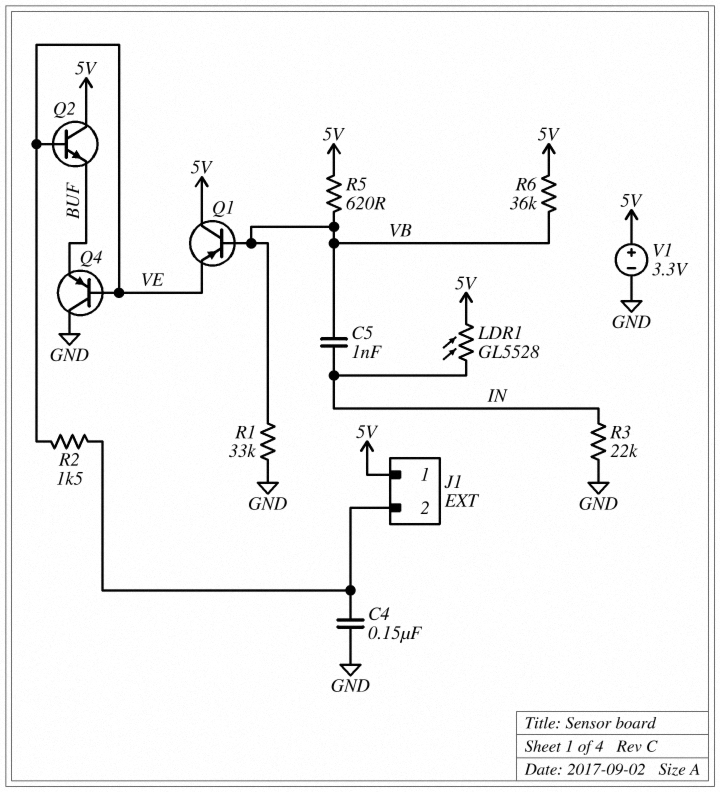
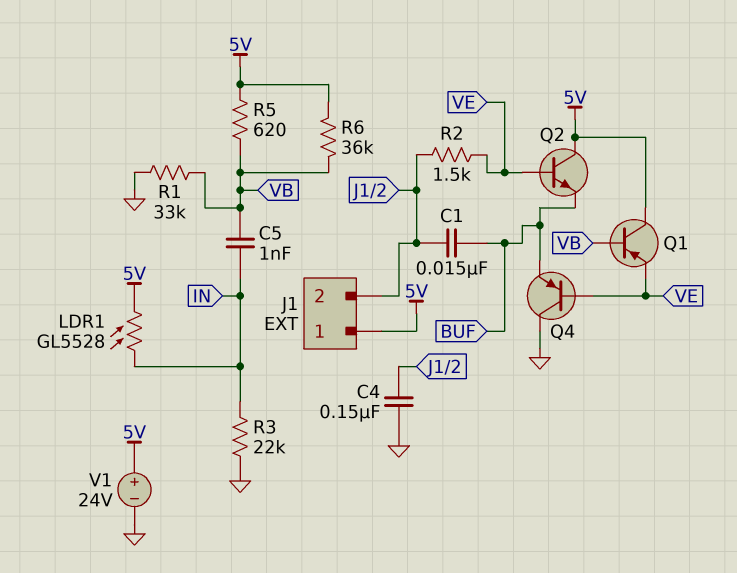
C1: none -> 15nF (BUF, J1/2)
V1: 3.3V (plus 5V, minus GND) -> 24V (plus 5V, minus GND)

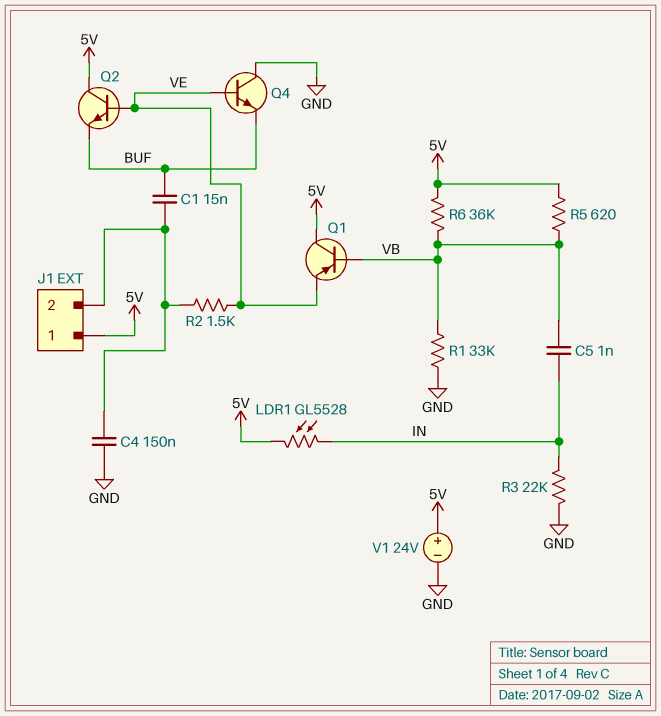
Q4: PNP (B VE, C GND, E BUF) -> NPN (B VE, C GND, E BUF)

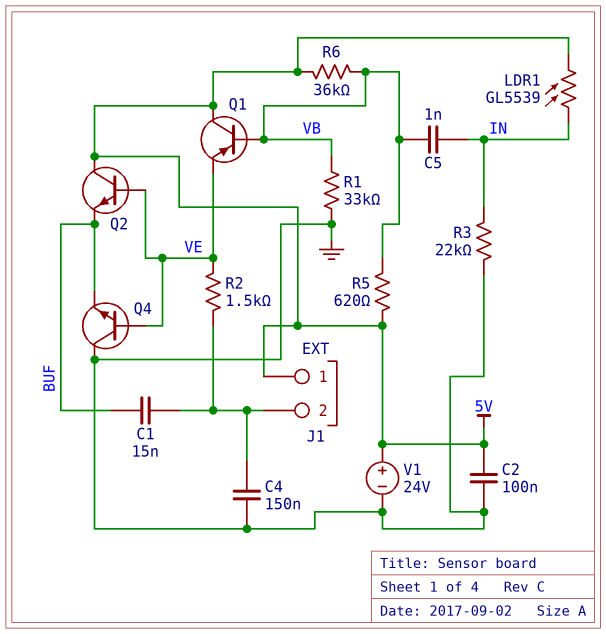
C2: none -> 100nF (5V, GND)
LDR1: GL5528 (5V, IN) -> GL5539 (5V, IN)

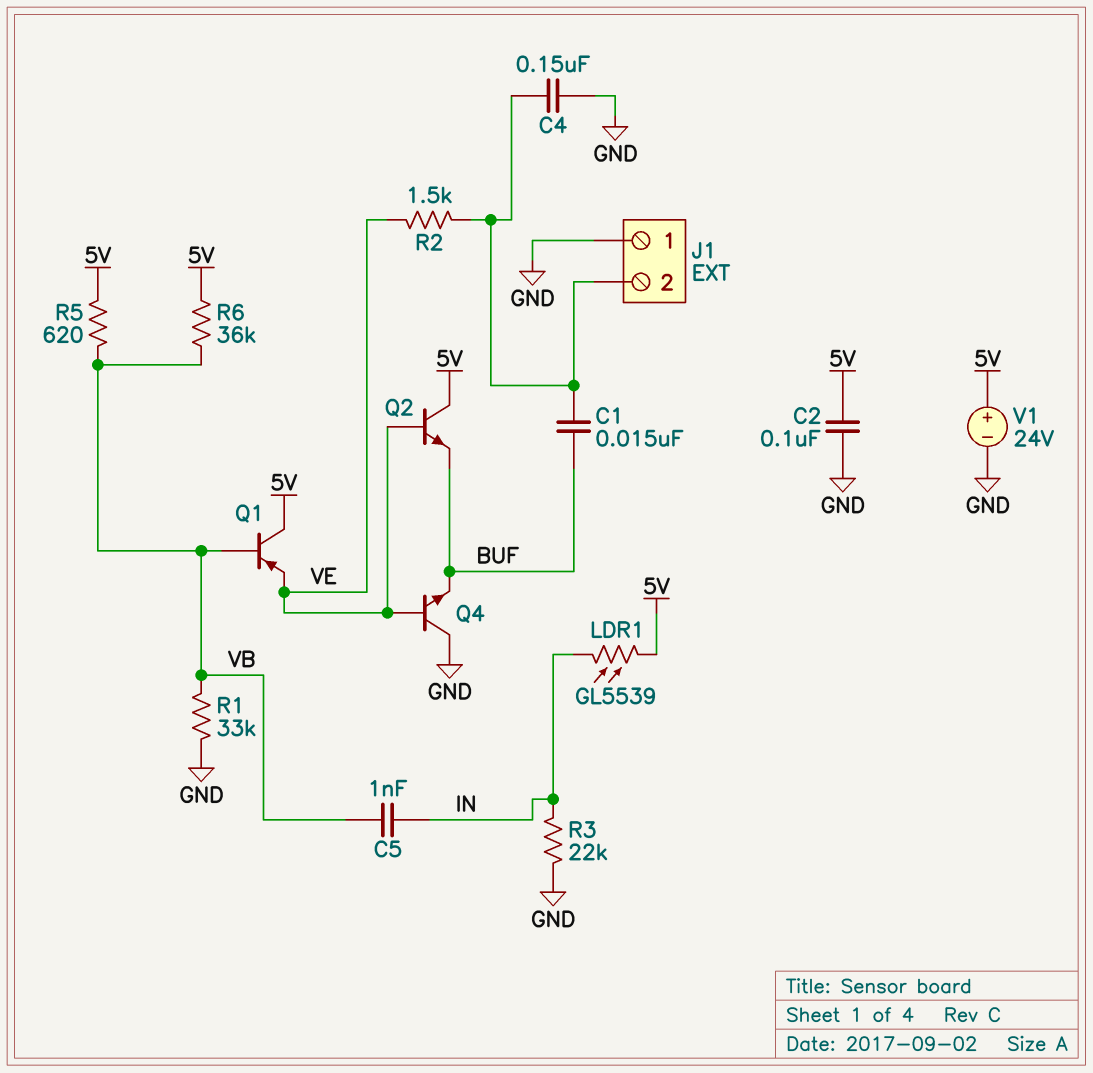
J1 pin 1: 5V -> GND

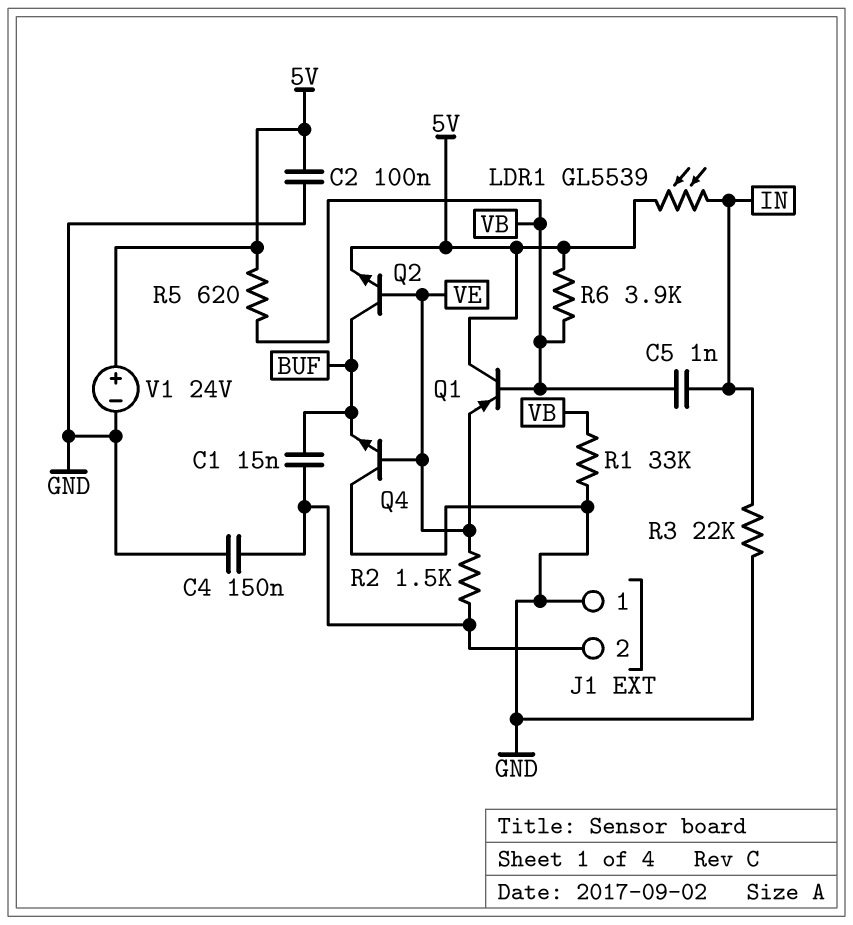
Q2: NPN (B VE, C 5V, E BUF) -> NPN (B VE, C BUF, E 5V)
R6: 36k (5V, VB) -> 3.9k (5V, VB)

